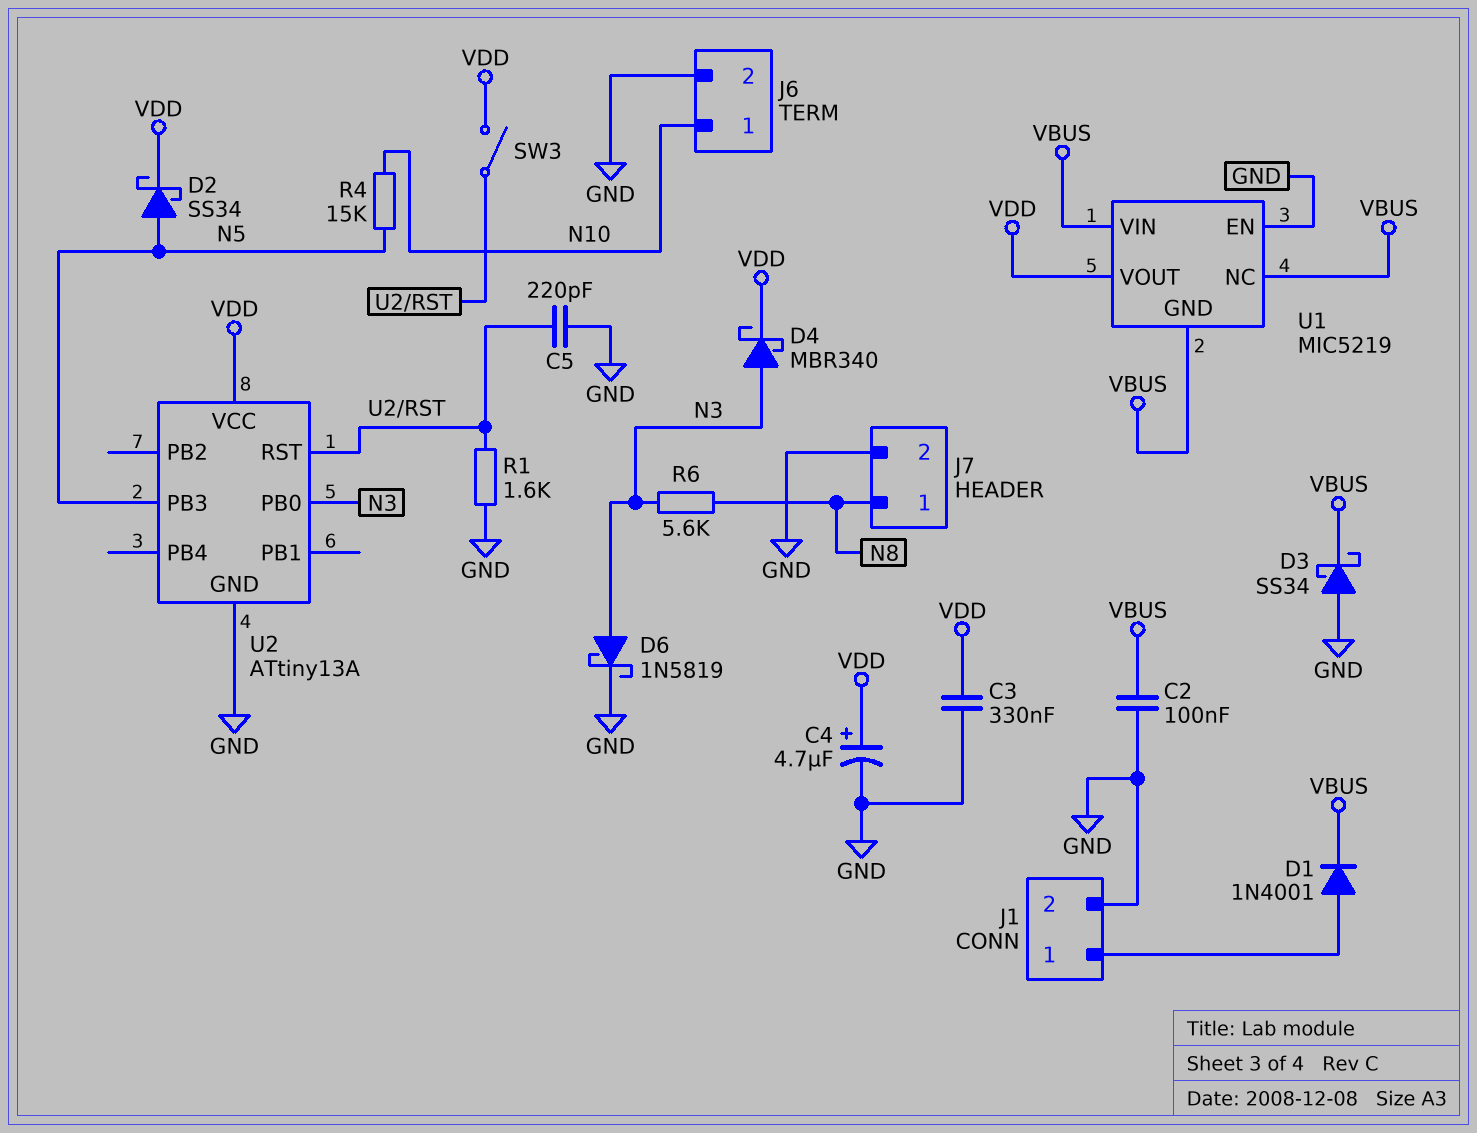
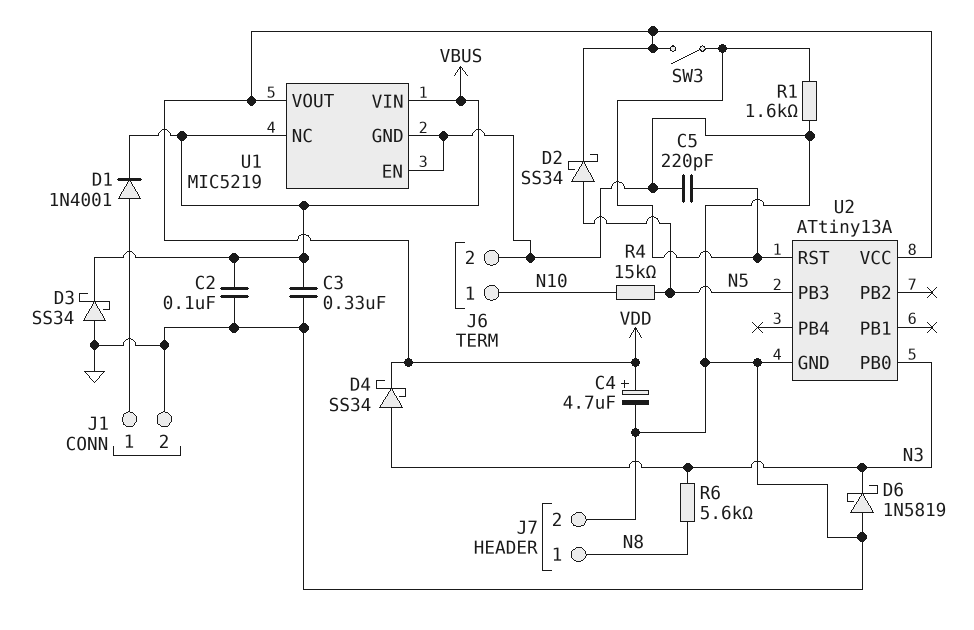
C3: 330nF (GND, VDD) -> 330nF (GND, VBUS)
D4: schottky MBR340 (A N3, K VDD) -> schottky SS34 (A N3, K VDD)
D6: schottky 1N5819 (A N3, K GND) -> schottky 1N5819 (A GND, K N3)
U1 pin GND: VBUS -> GND

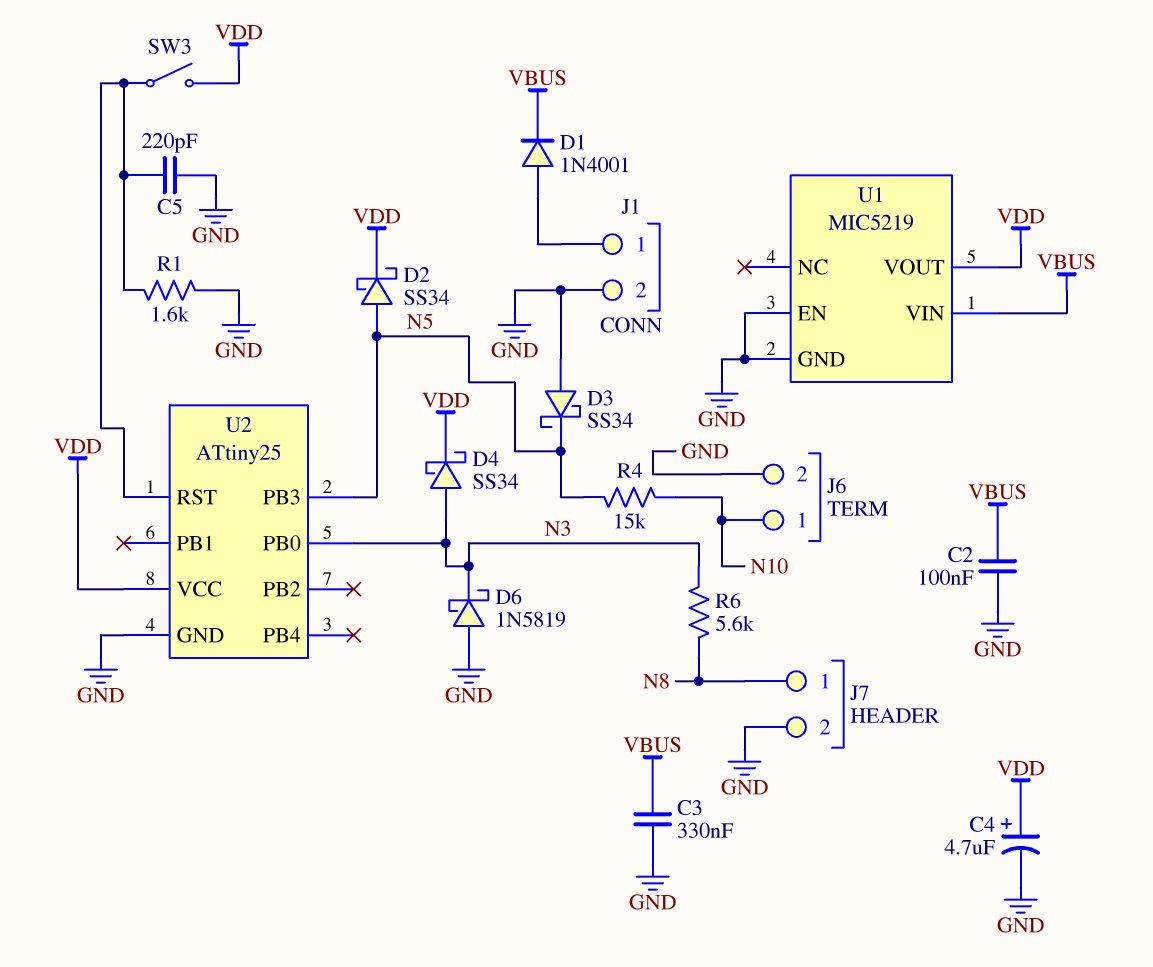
D3: schottky SS34 (A GND, K VBUS) -> schottky SS34 (A GND, K N5)
U1 pin NC: VBUS -> none
U2: ATtiny13A -> ATtiny25

